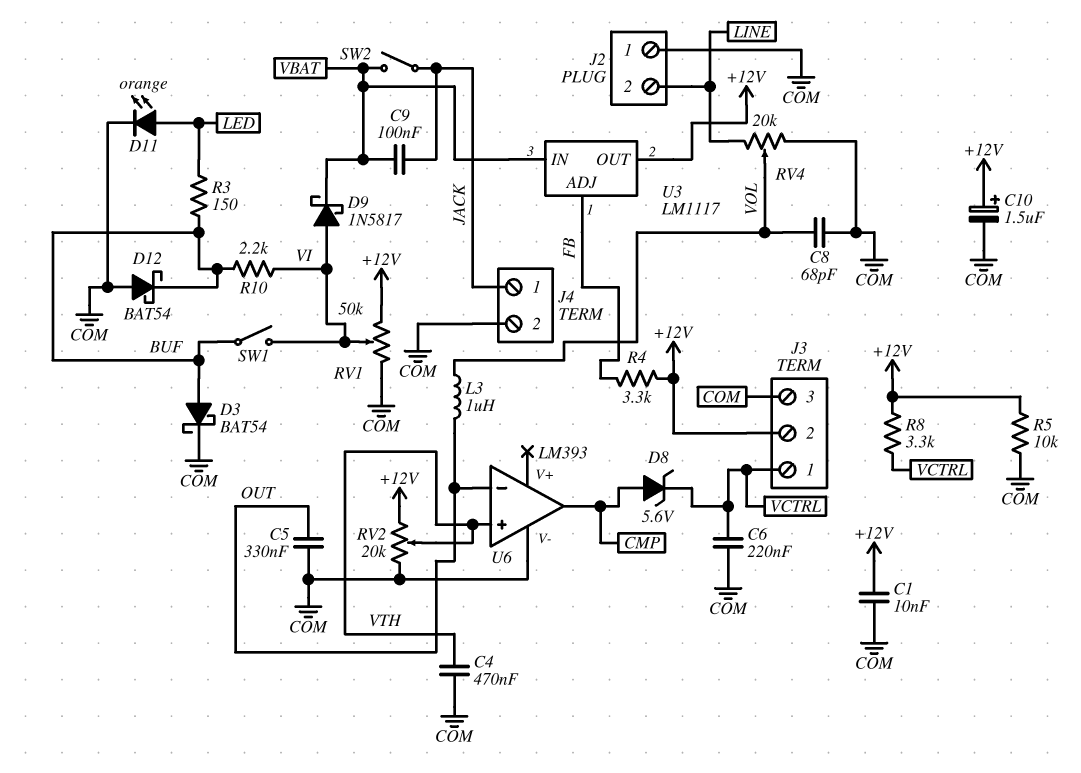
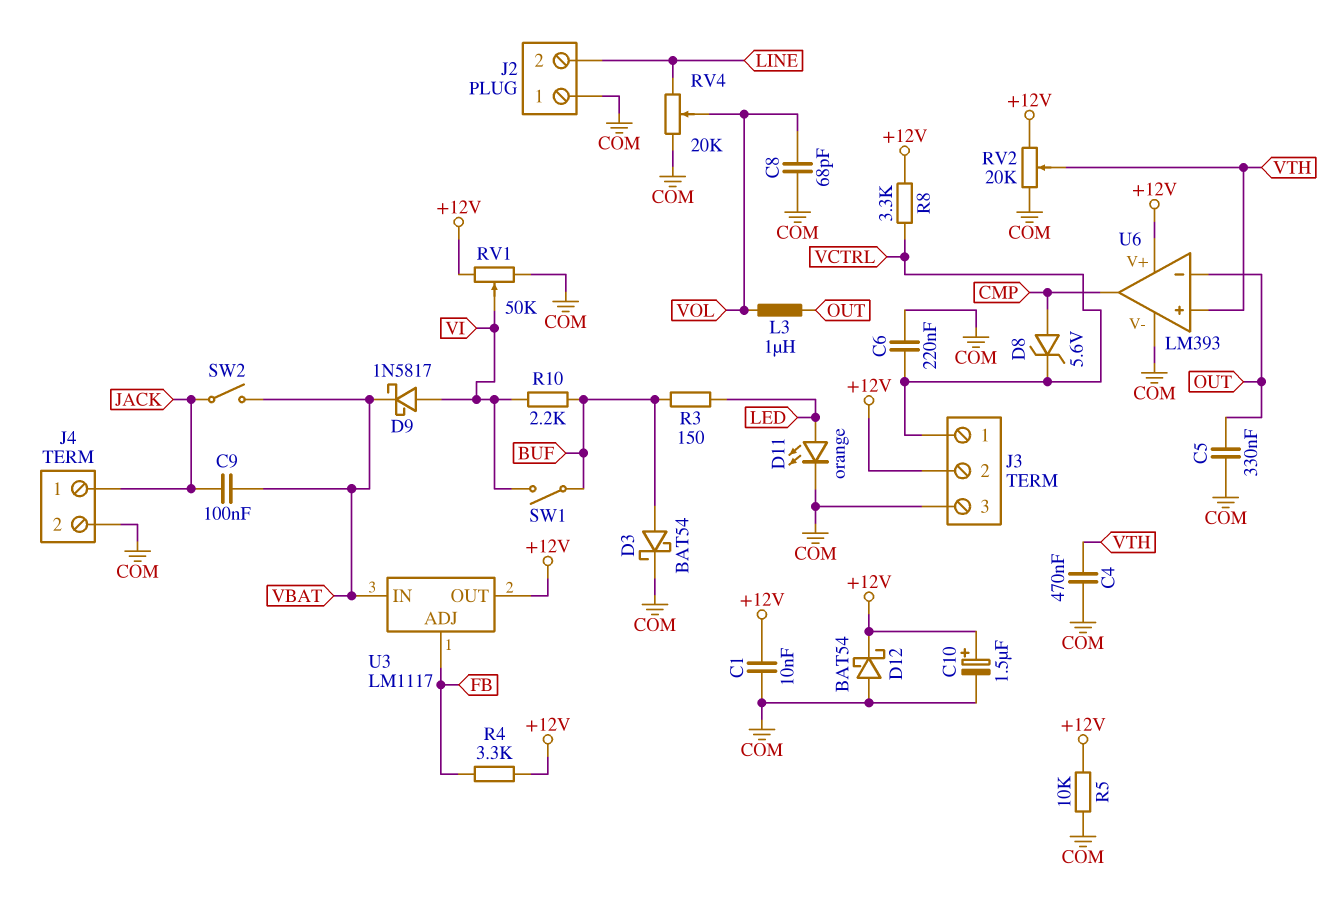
D12: schottky BAT54 (A COM, K BUF) -> schottky BAT54 (A COM, K +12V)
U6 pin V+: none -> +12V

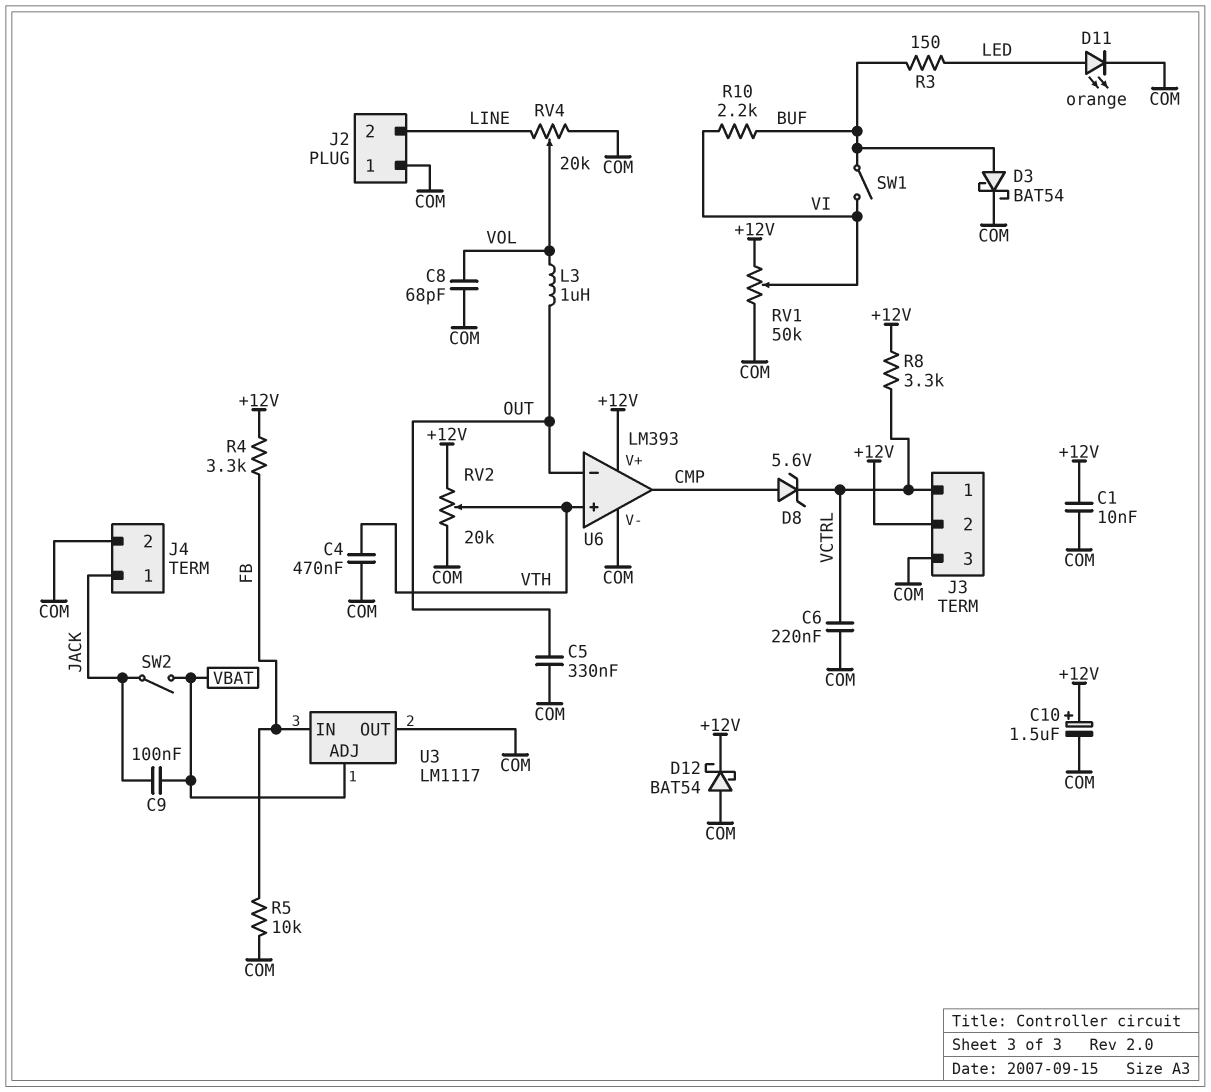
D9: schottky 1N5817 (A VI, K VBAT) -> none
R5: 10k (+12V, COM) -> 10k (COM, FB)
U3 pin ADJ: FB -> VBAT
U3 pin IN: VBAT -> FB
U3 pin OUT: +12V -> COM

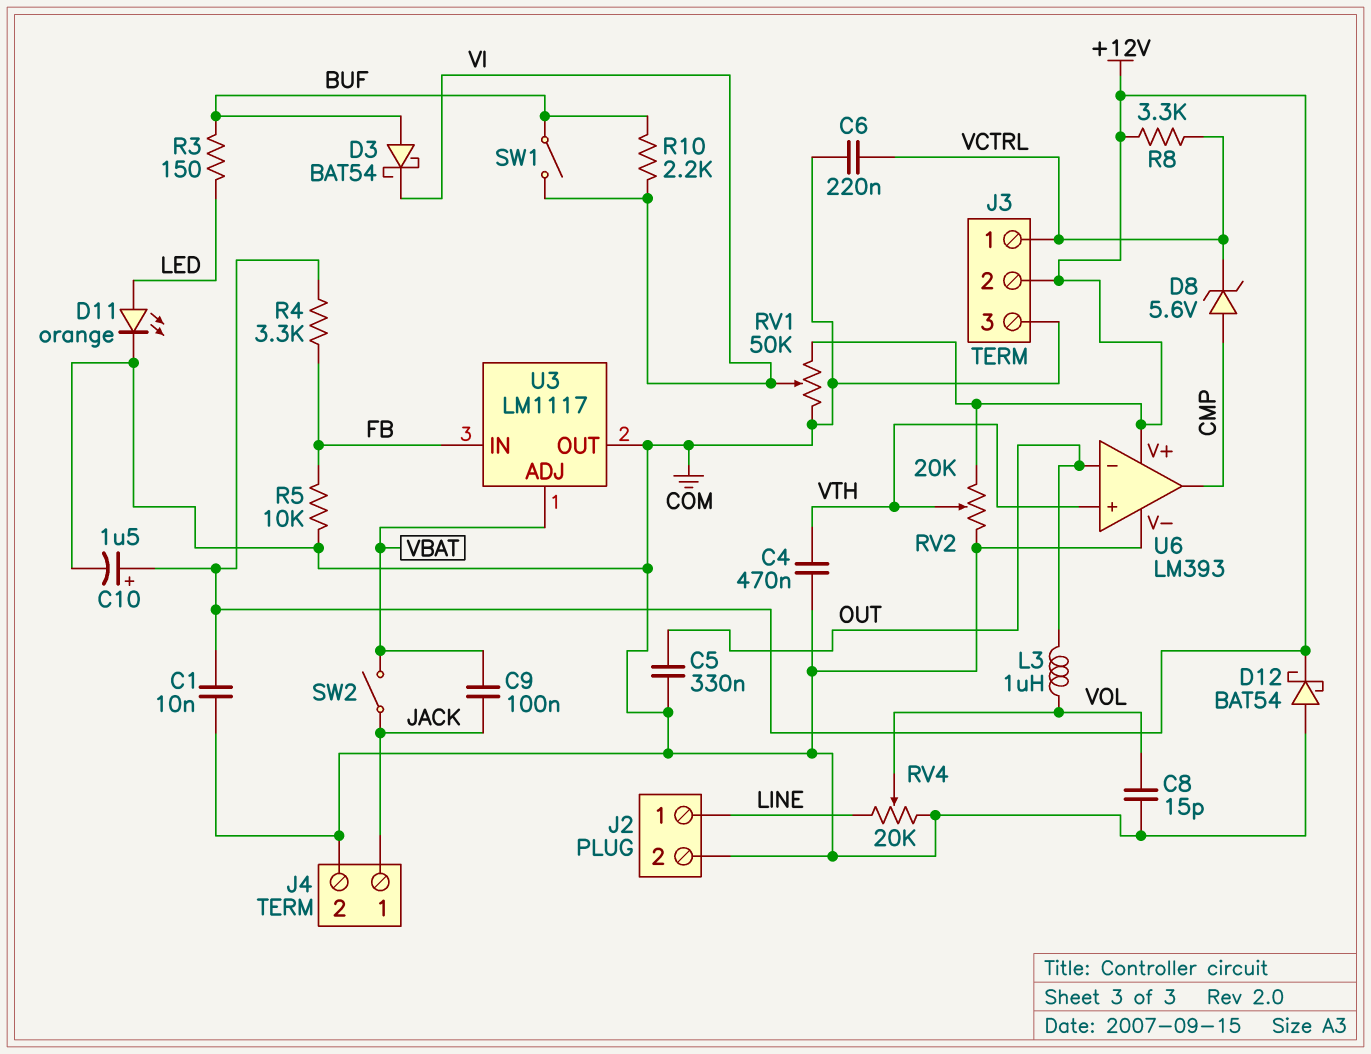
C8: 68pF (COM, VOL) -> 15pF (COM, VOL)
D3: schottky BAT54 (A BUF, K COM) -> schottky BAT54 (A BUF, K VI)
J2 pin 1: COM -> LINE
J2 pin 2: LINE -> COM

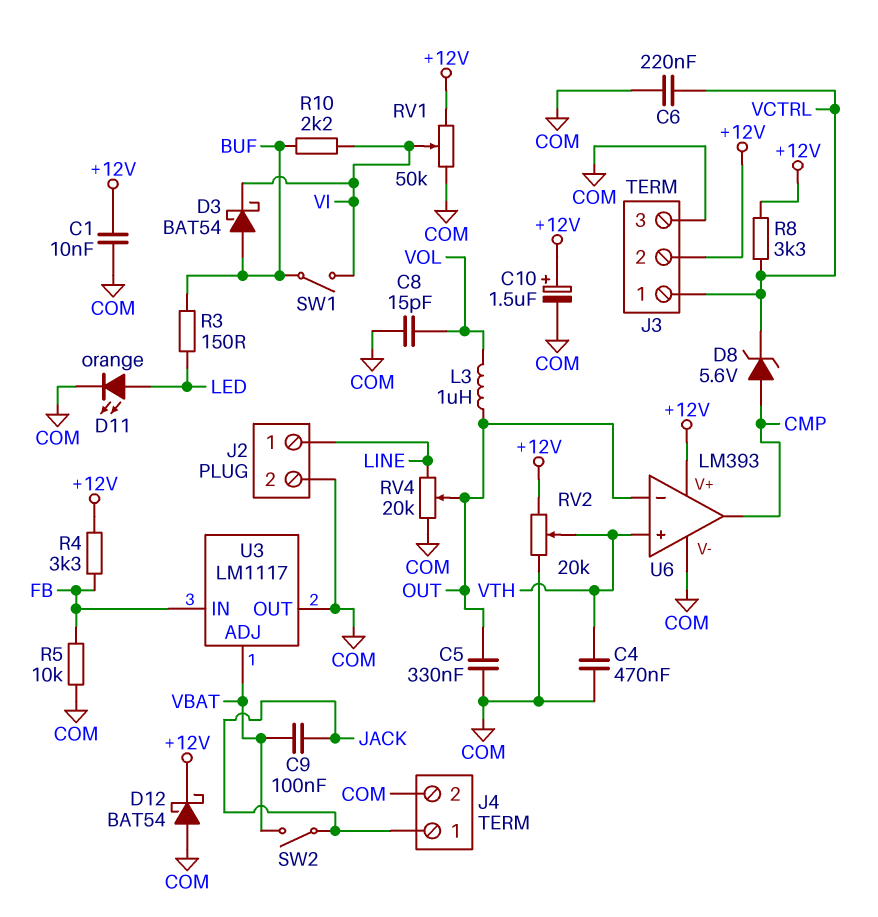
RV4: 20k (COM, LINE, wiper VOL) -> 20k (COM, LINE, wiper OUT)

